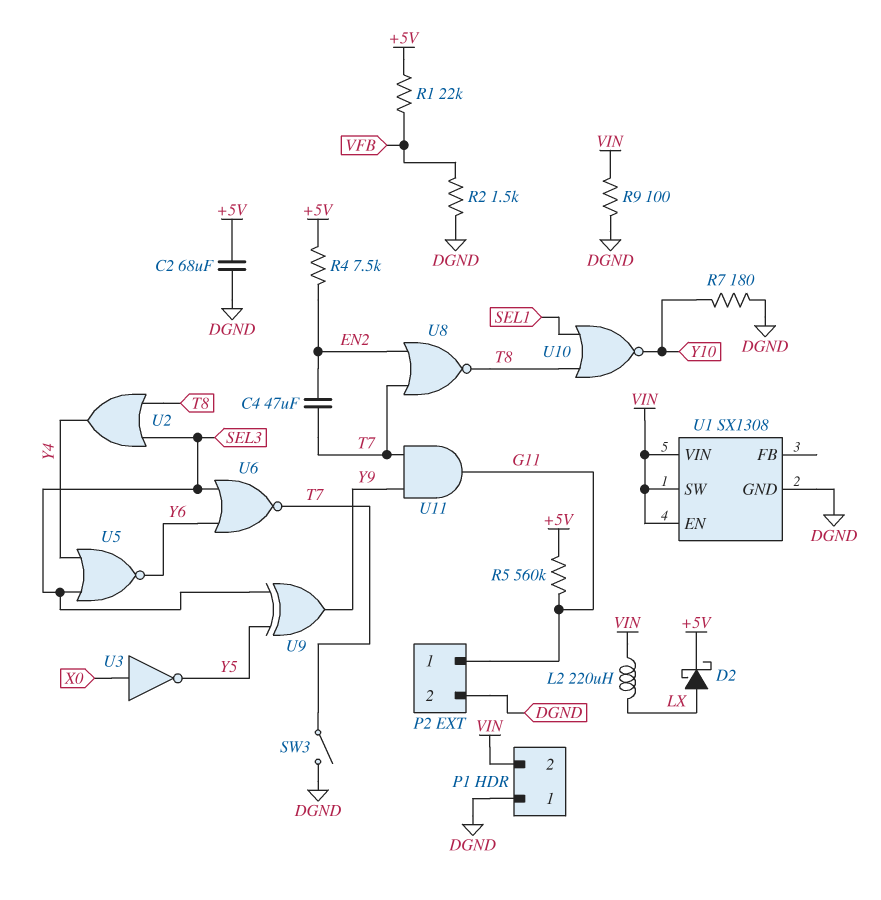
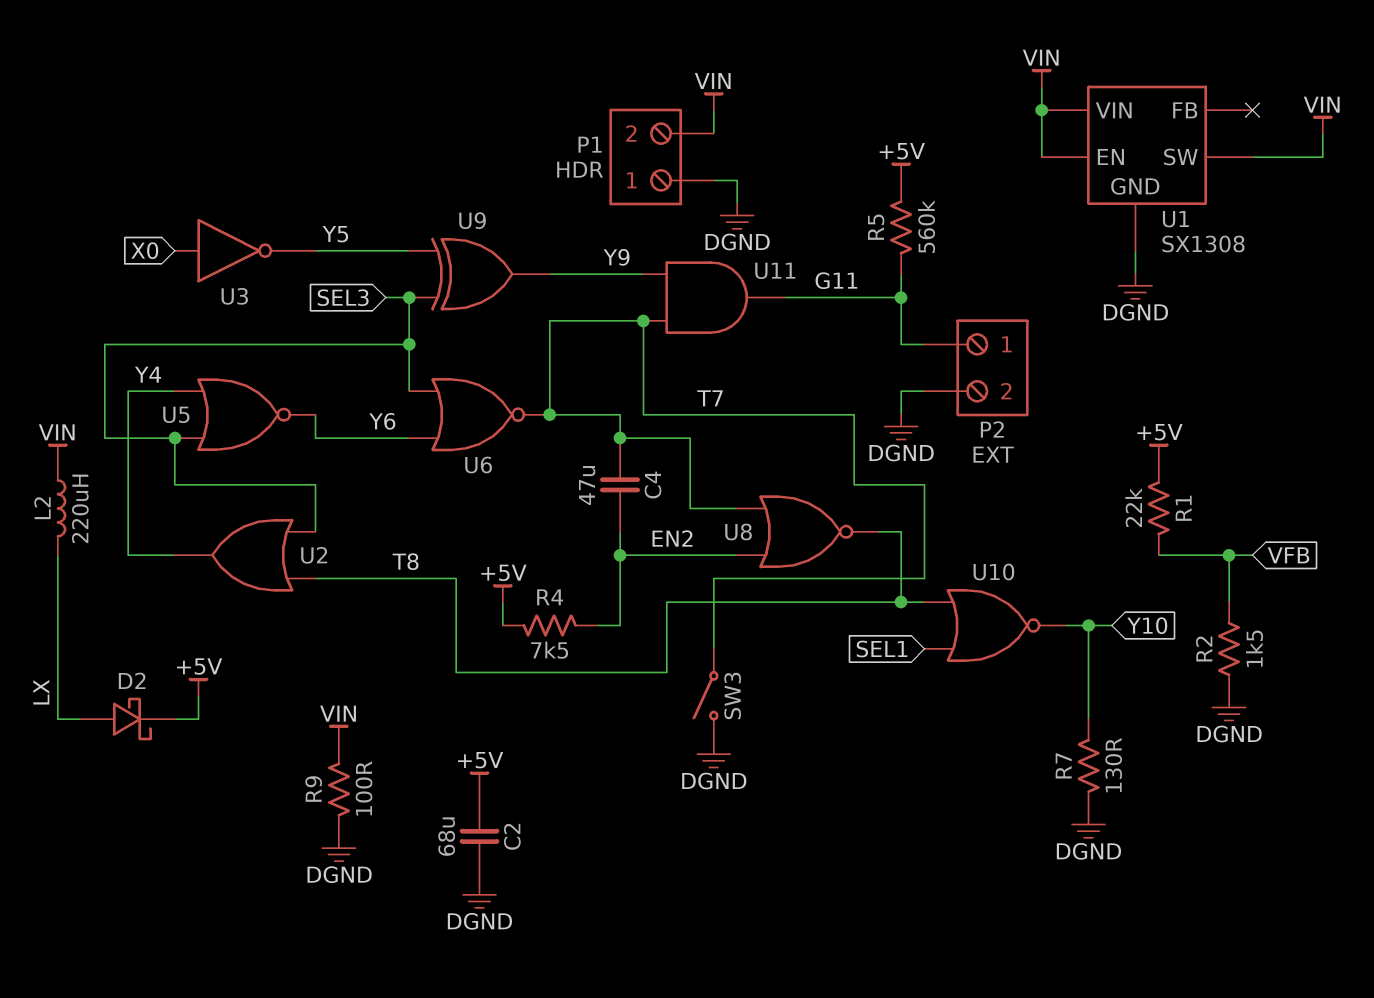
R7: 180 (DGND, Y10) -> 130 (DGND, Y10)

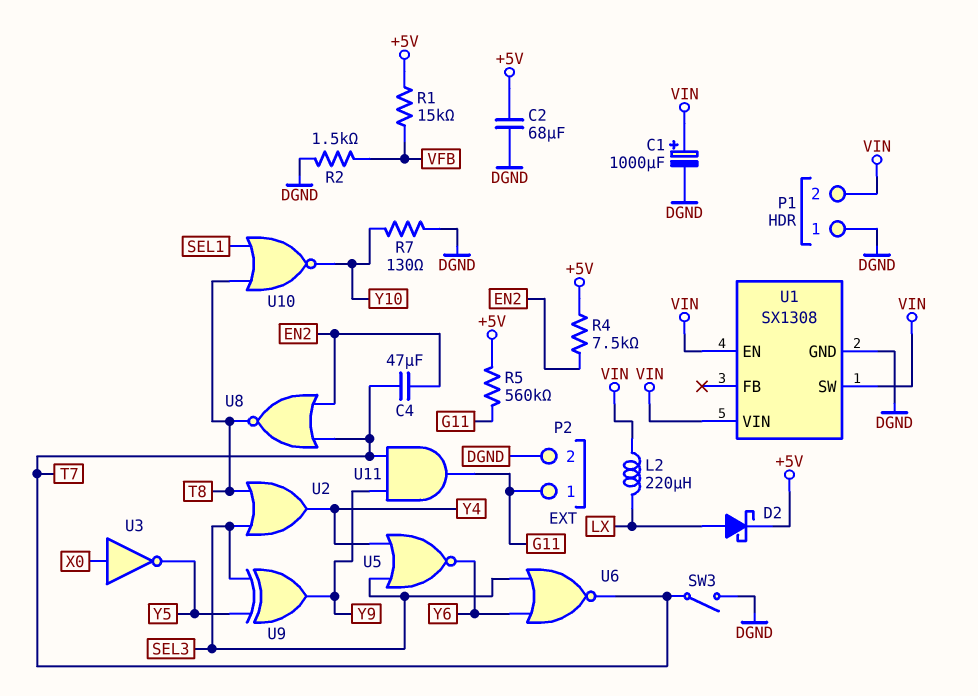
C1: none -> 1000uF (plus VIN, minus DGND)
R1: 22k (+5V, VFB) -> 15k (+5V, VFB)
R9: 100 (DGND, VIN) -> none

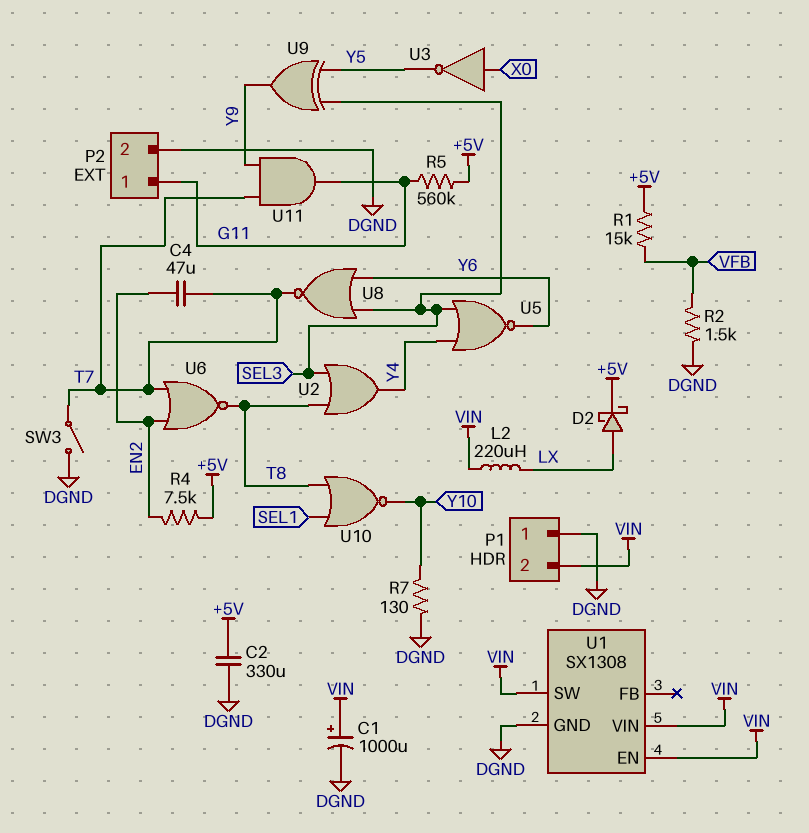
C2: 68uF (+5V, DGND) -> 330uF (+5V, DGND)
U6: NOR (in SEL3, in Y6, out T7) -> NOR (in EN2, in T7, out T8)
U8: NOR (in EN2, in T7, out T8) -> NOR (in SEL3, in Y6, out T7)

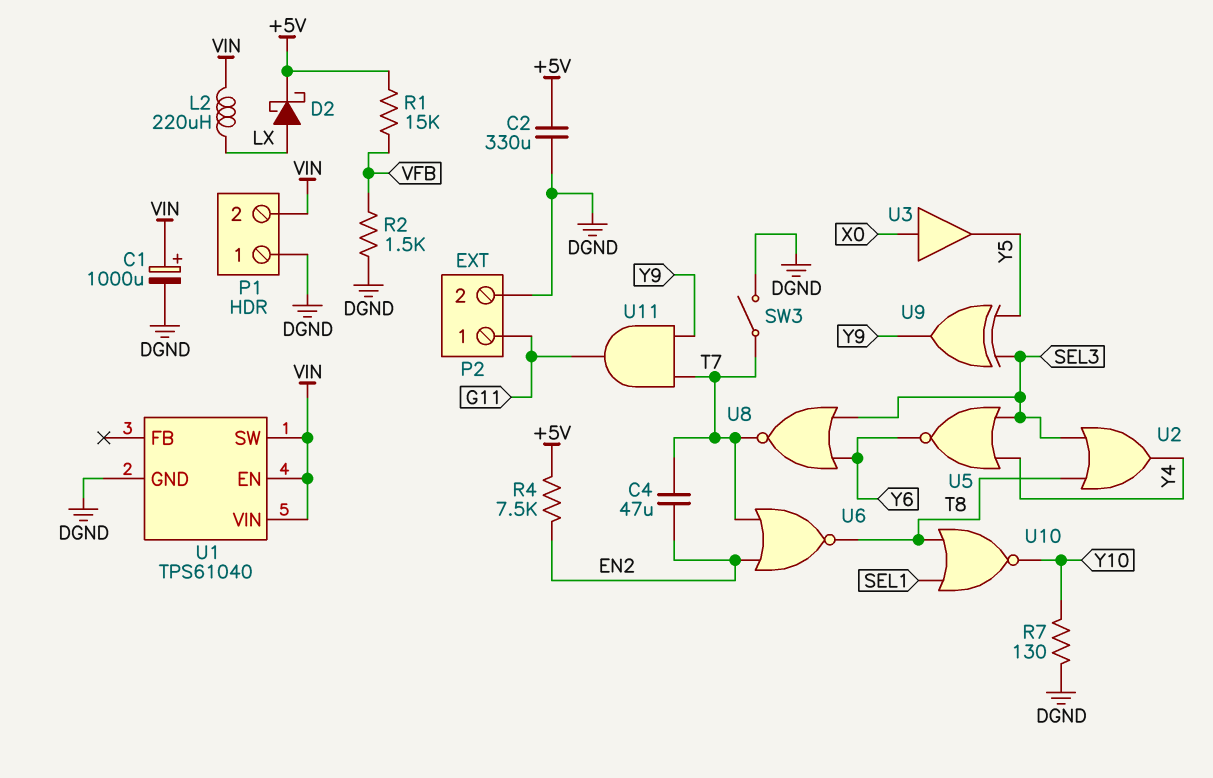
R5: 560k (+5V, G11) -> none
U1: SX1308 -> TPS61040
U3: NOT (in X0, out Y5) -> buffer (in X0, out Y5)

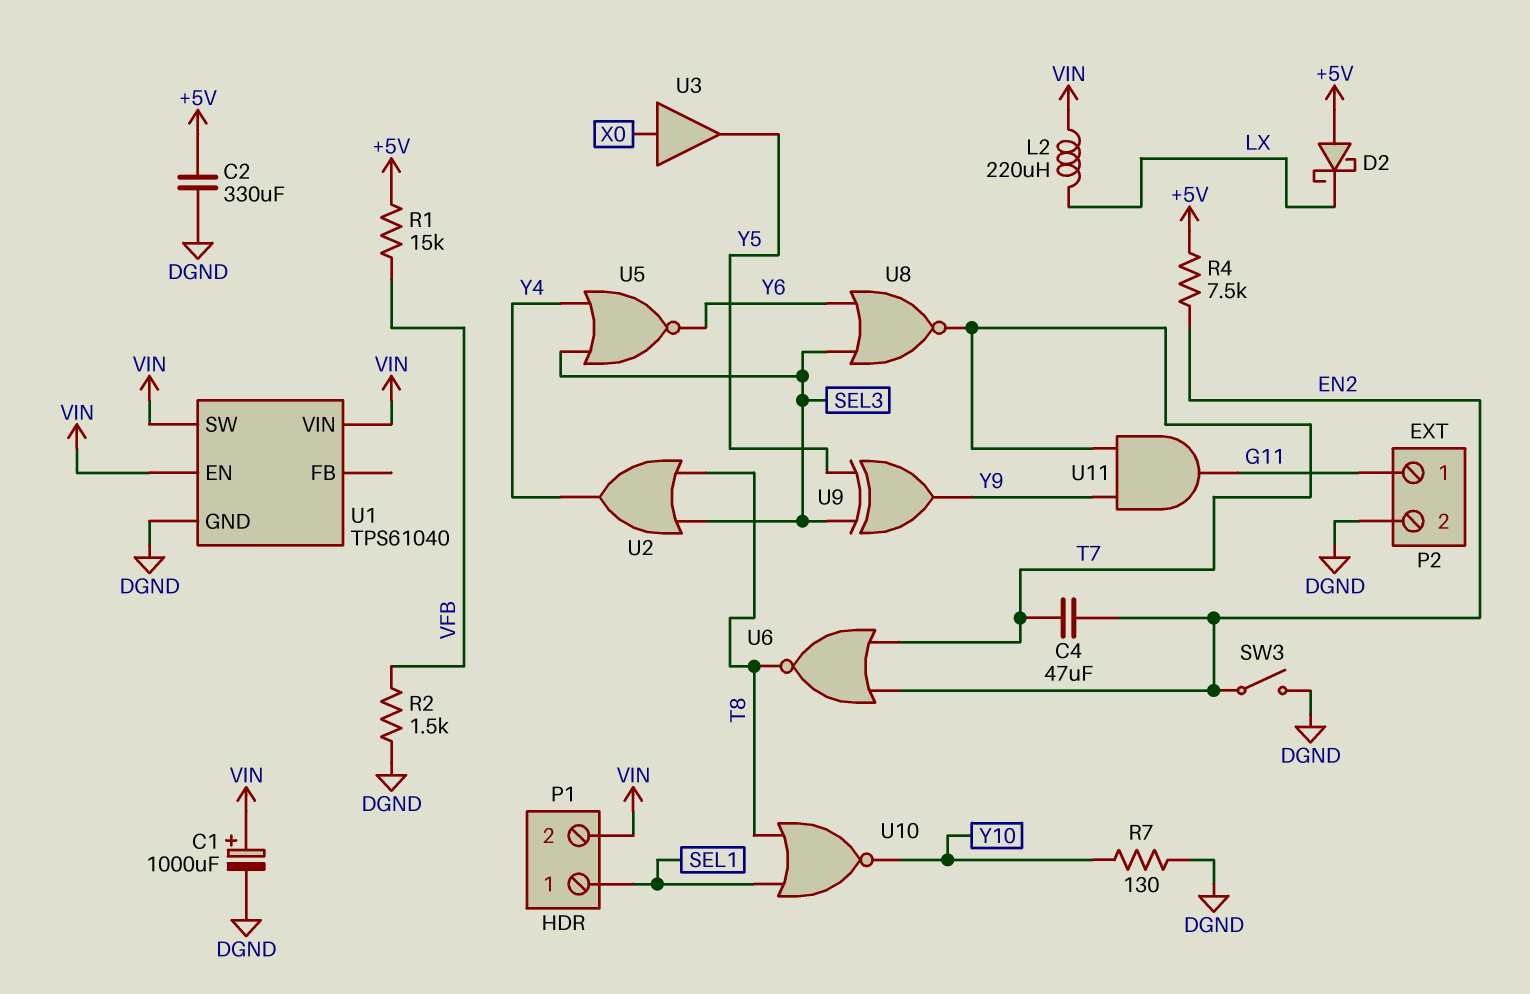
D2: schottky (A LX, K +5V) -> schottky (A +5V, K LX)
P1 pin 1: DGND -> SEL1
SW3: switch (DGND, T7) -> switch (DGND, EN2)

